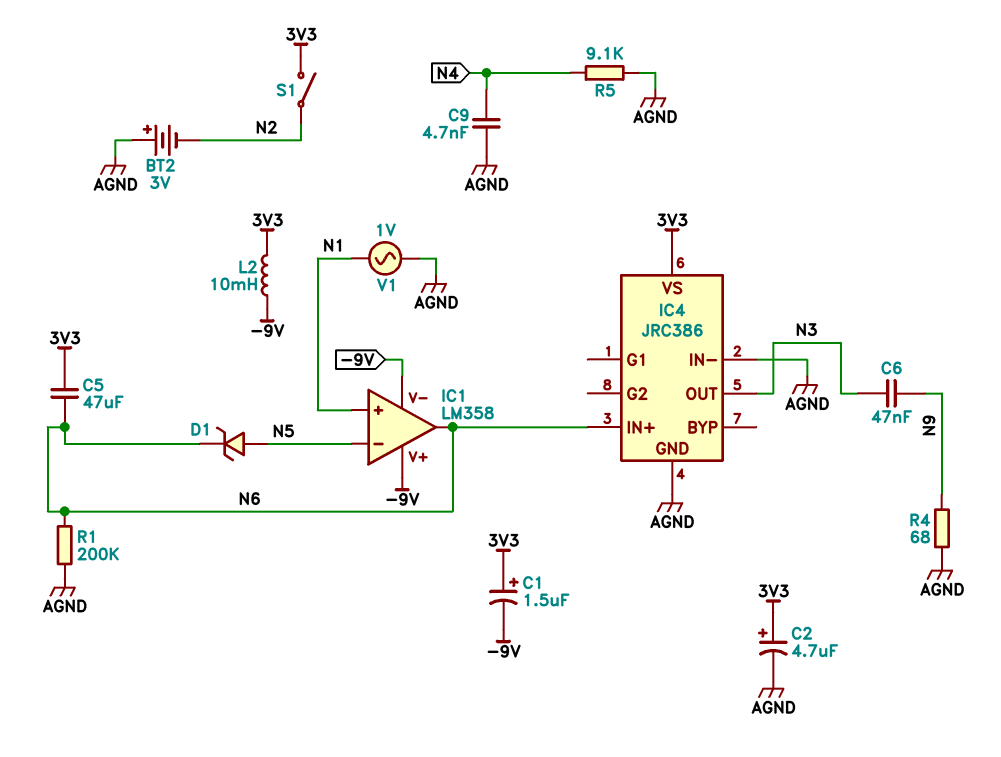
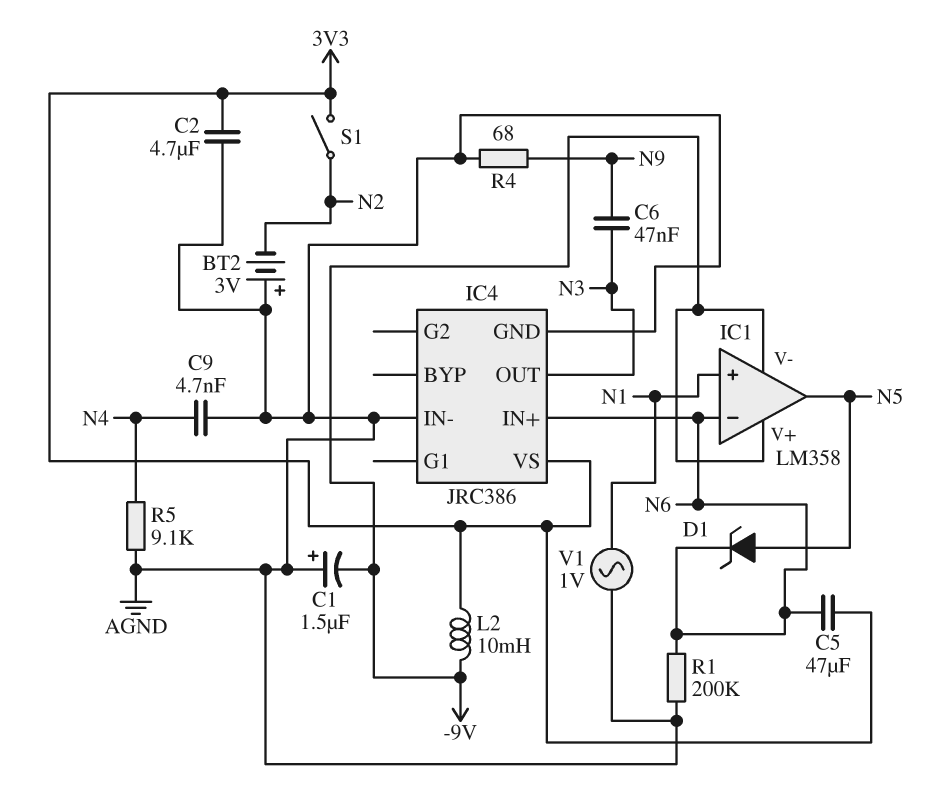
C1: 1.5uF (plus 3V3, minus -9V) -> 1.5uF (plus AGND, minus -9V)
C2: 4.7uF (plus 3V3, minus AGND) -> 4.7uF (3V3, AGND)
IC1 pin in-: N5 -> N6
IC1 pin out: N6 -> N5

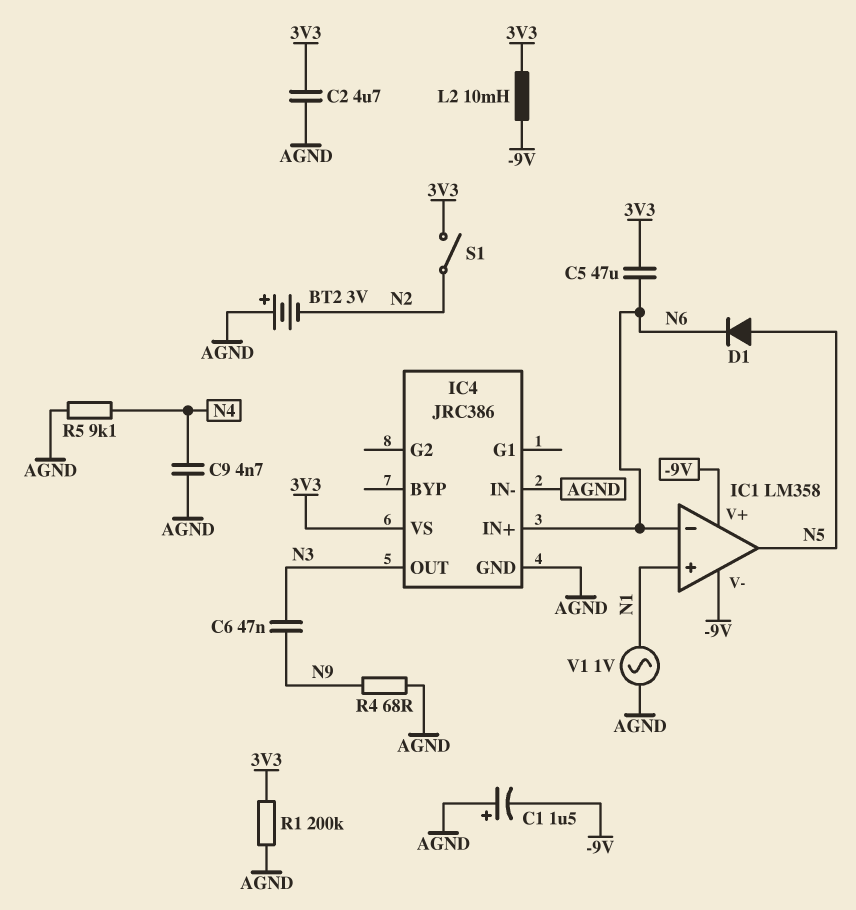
D1: zener (A N5, K N6) -> diode (A N5, K N6)
R1: 200k (AGND, N6) -> 200k (3V3, AGND)

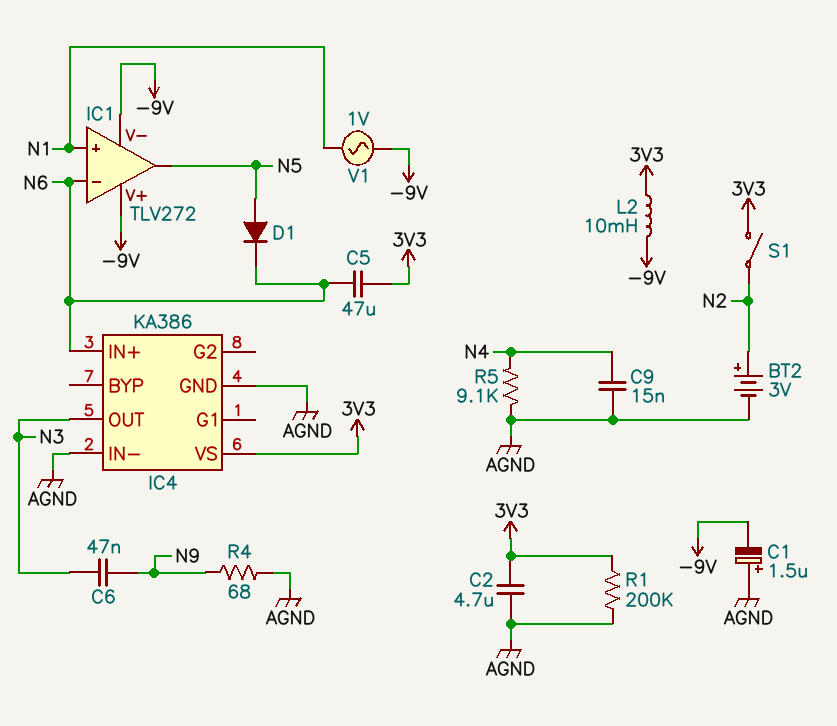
BT2: 3V (plus AGND, minus N2) -> 3V (plus N2, minus AGND)
C9: 4.7nF (AGND, N4) -> 15nF (AGND, N4)
IC1: LM358 -> TLV272
IC4: JRC386 -> KA386
V1: AC 1V (AGND, N1) -> AC 1V (-9V, N1)

